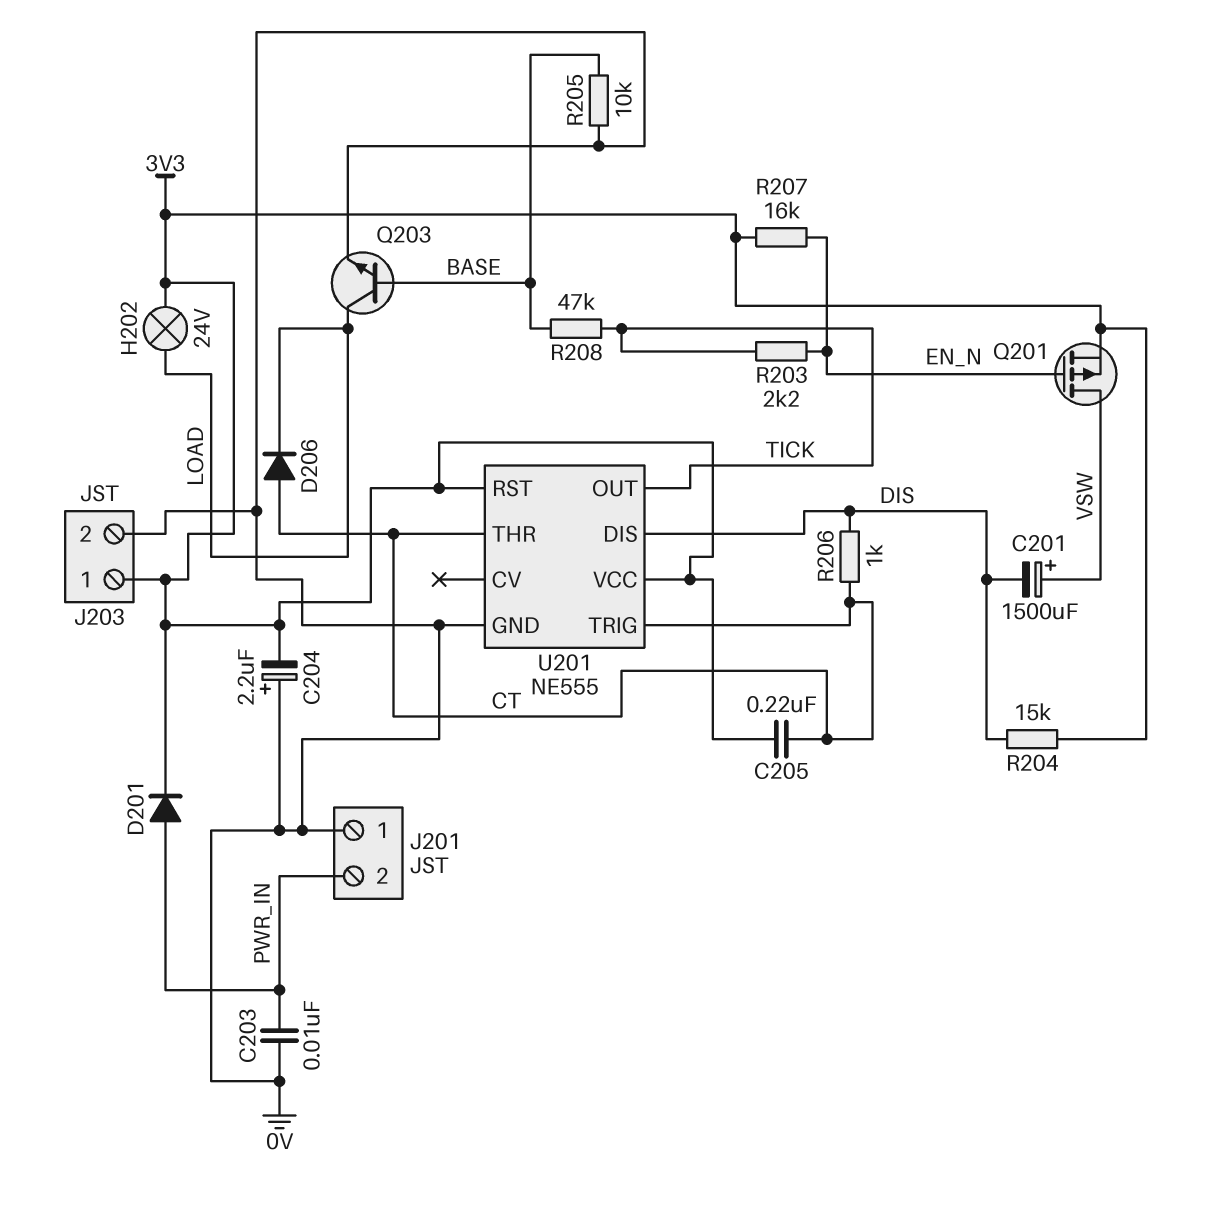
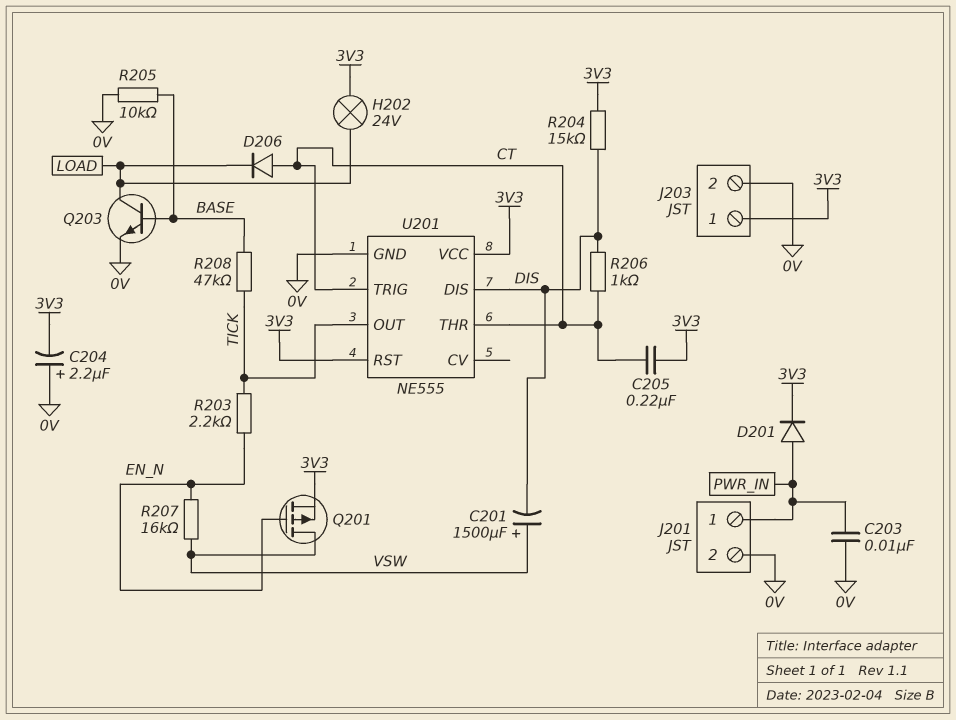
J201 pin 1: 0V -> PWR_IN
J201 pin 2: PWR_IN -> 0V
R207: 16k (3V3, EN_N) -> 16k (EN_N, VSW)

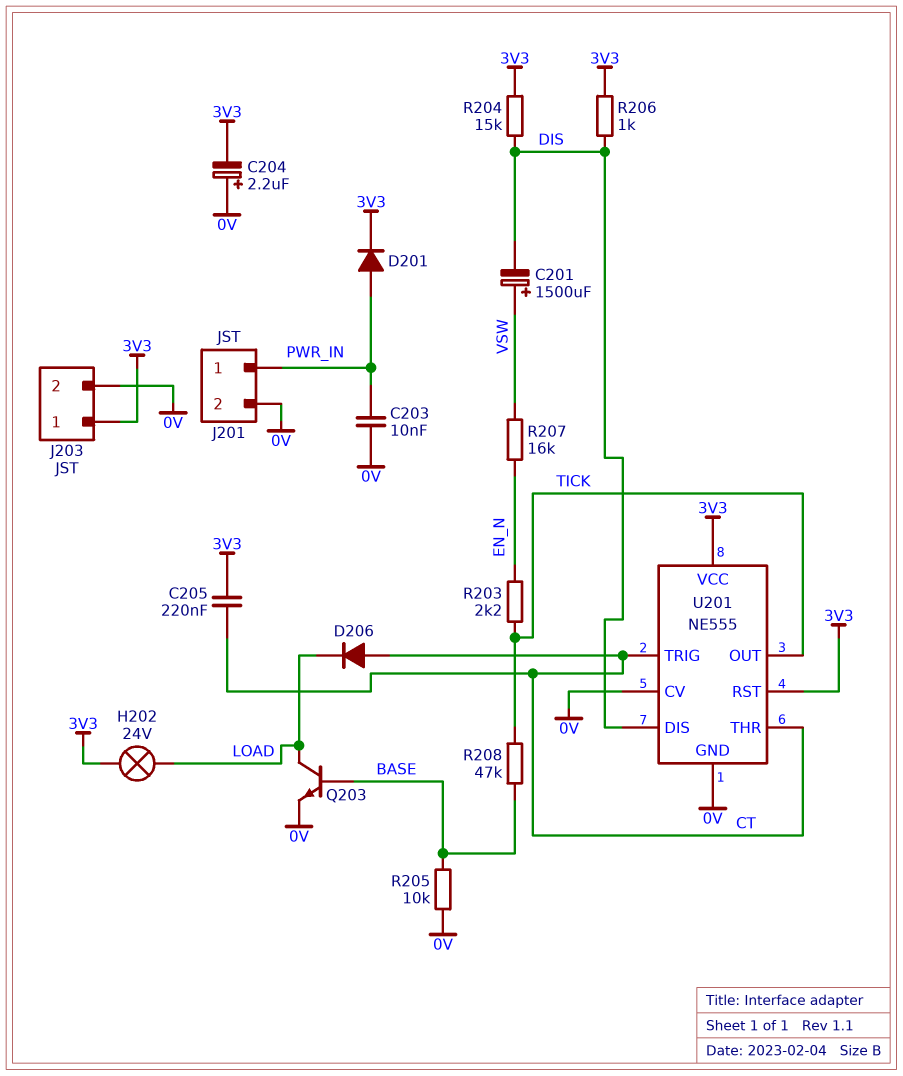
Q201: PMOS (G EN_N, D VSW, S 3V3) -> none
R206: 1k (CT, DIS) -> 1k (3V3, DIS)
U201 pin CV: none -> 0V

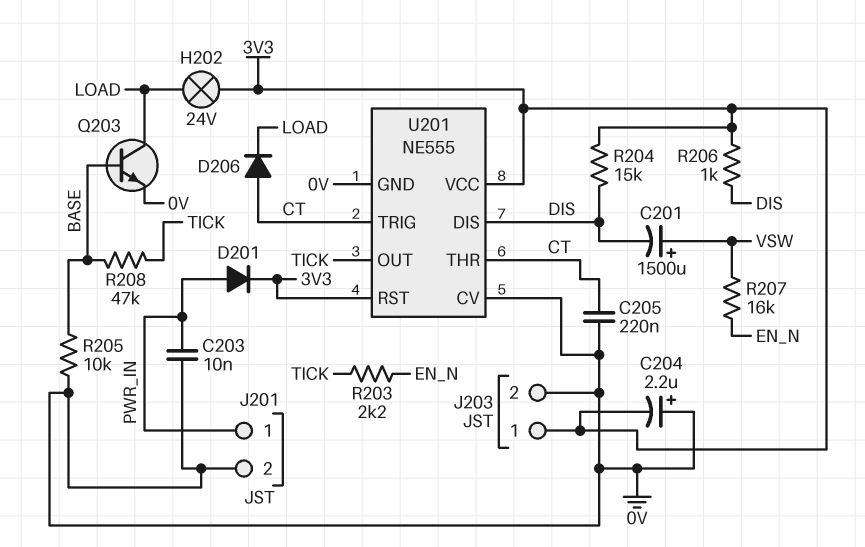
C205: 220nF (3V3, CT) -> 220nF (0V, CT)

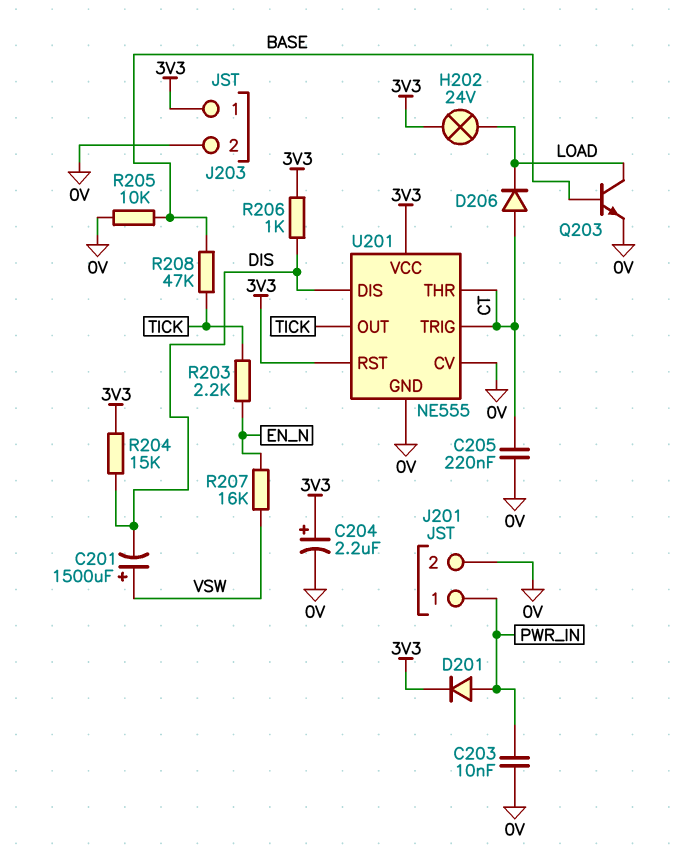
C204: 2.2uF (plus 0V, minus 3V3) -> 2.2uF (plus 3V3, minus 0V)

